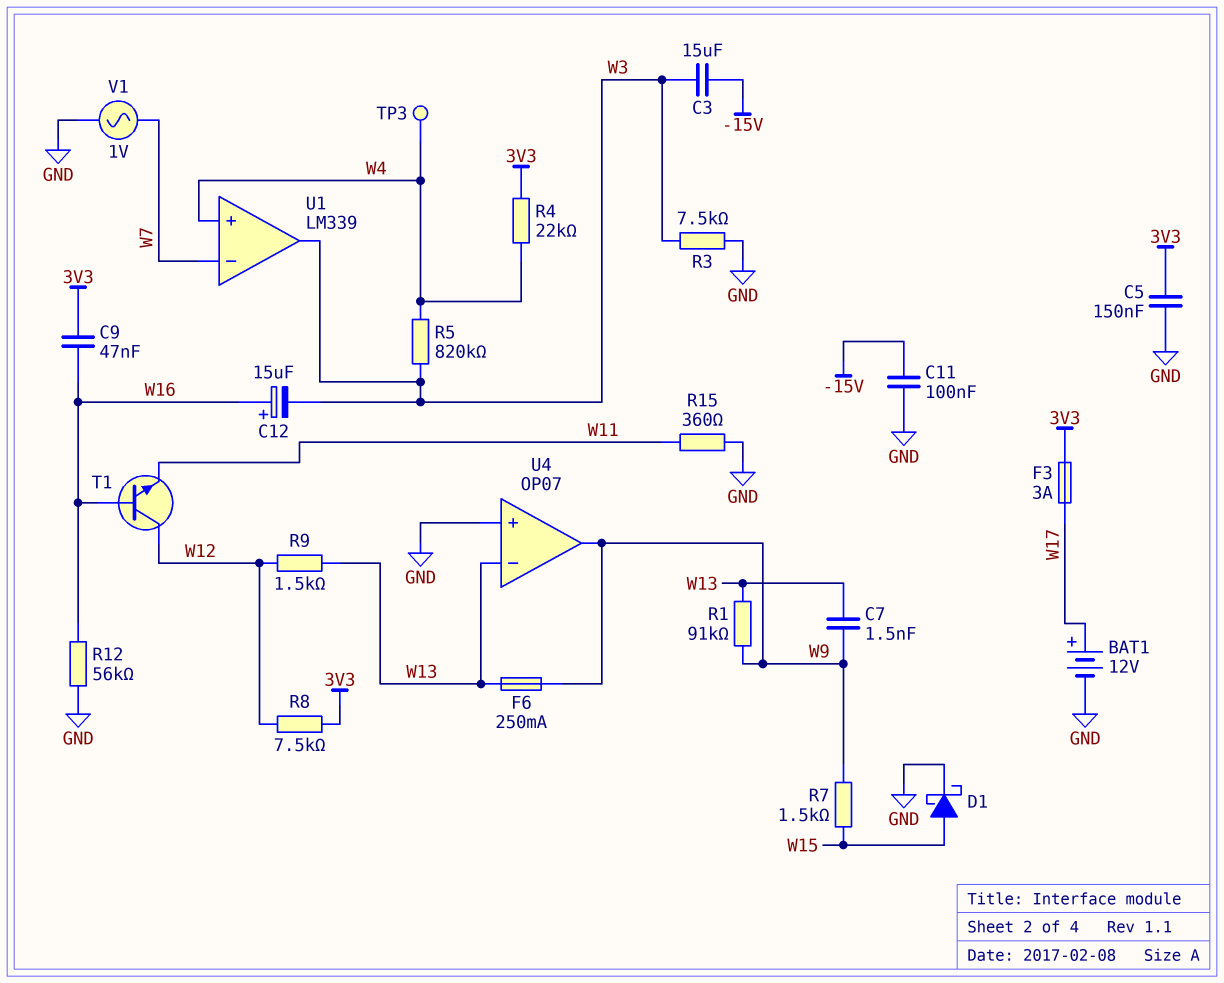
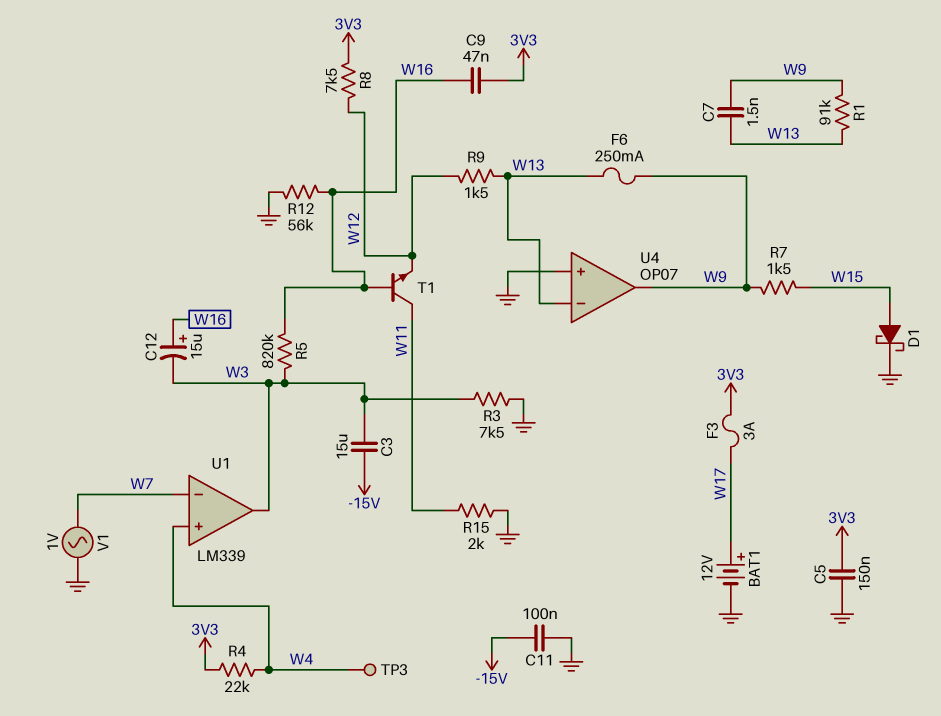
R5: 820k (W3, W4) -> 820k (W3, W16)
R15: 360 (GND, W11) -> 2k (GND, W11)
T1: NPN (B W16, C W12, E W11) -> NPN (B W16, C W11, E W12)

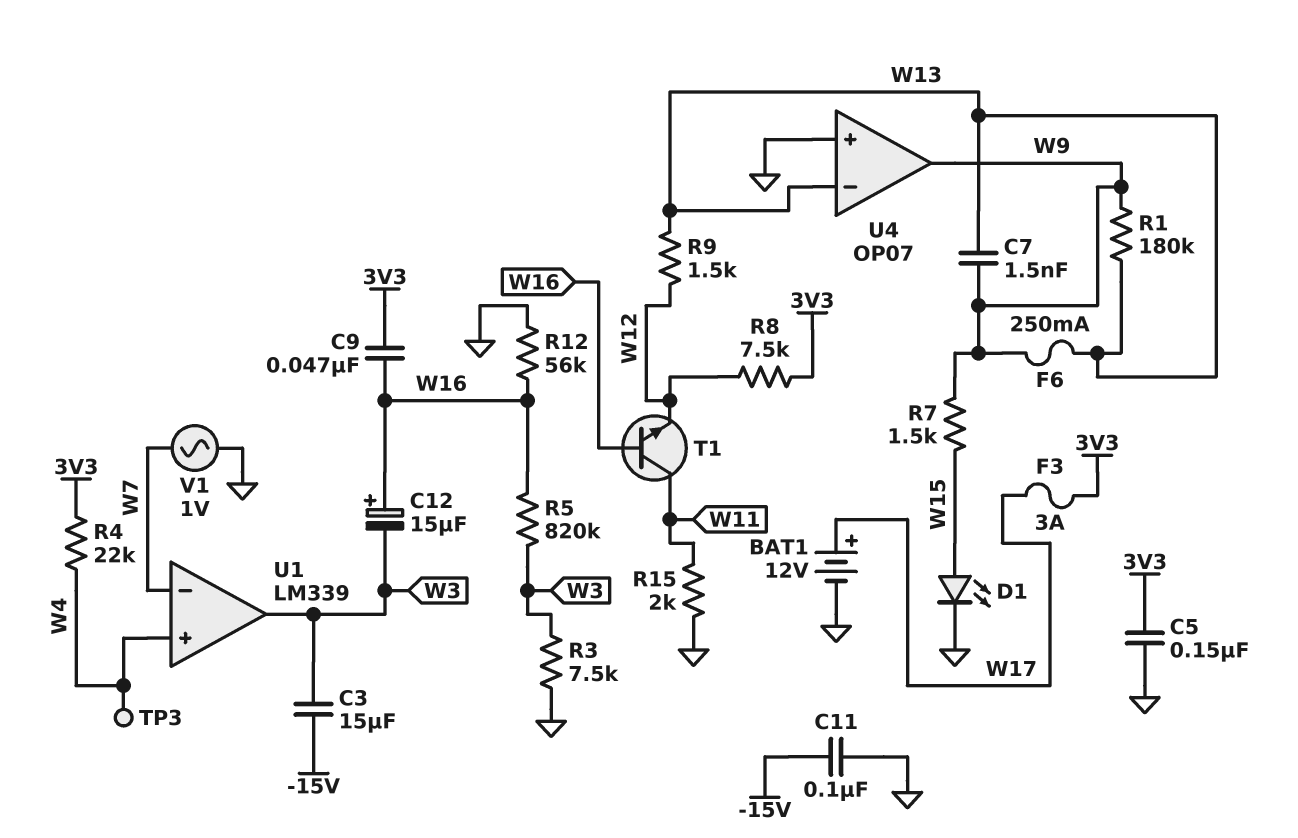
D1: schottky (A W15, K GND) -> LED (A W15, K GND)
R1: 91k (W9, W13) -> 180k (W9, W13)

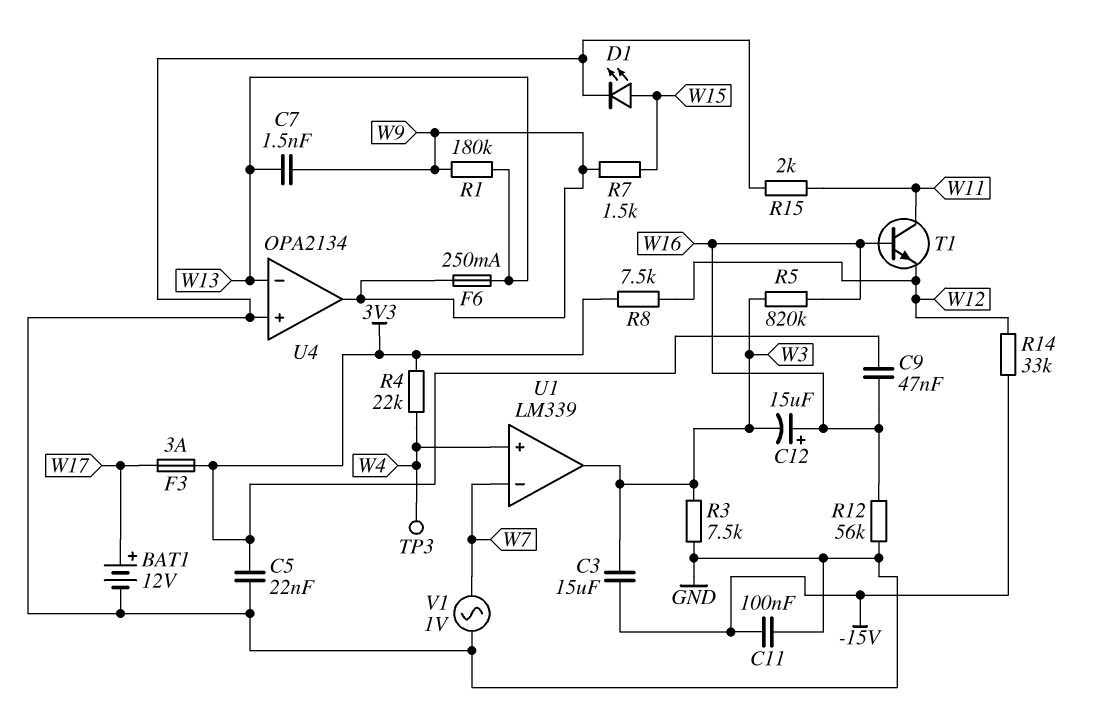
C5: 150nF (3V3, GND) -> 22nF (3V3, GND)
R9: 1.5k (W12, W13) -> none
R14: none -> 33k (-15V, W12)
U4: OP07 -> OPA2134

